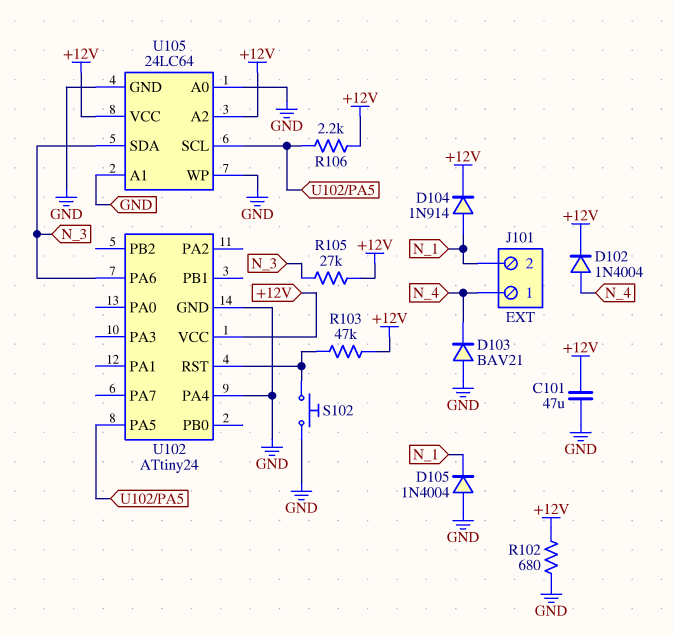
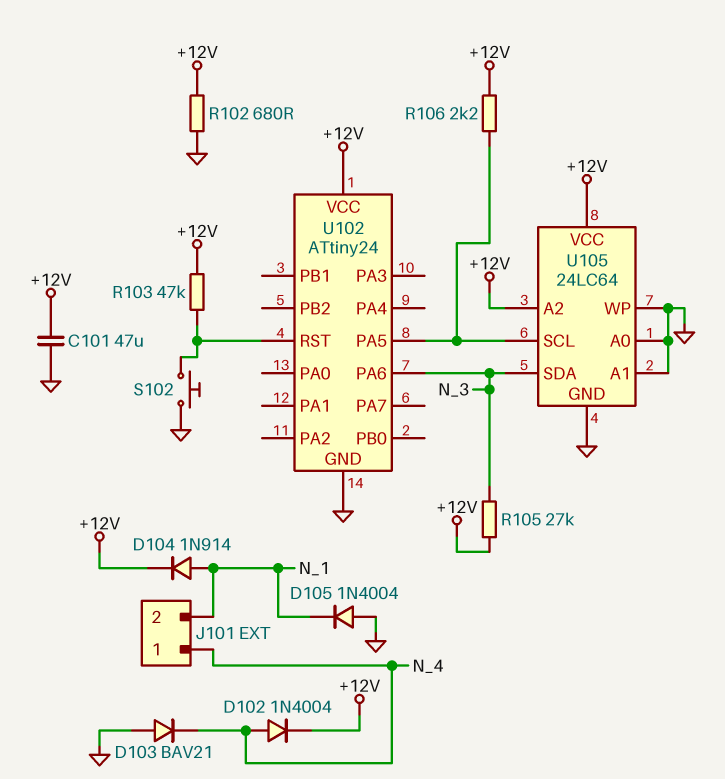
U102 pin PA4: GND -> none

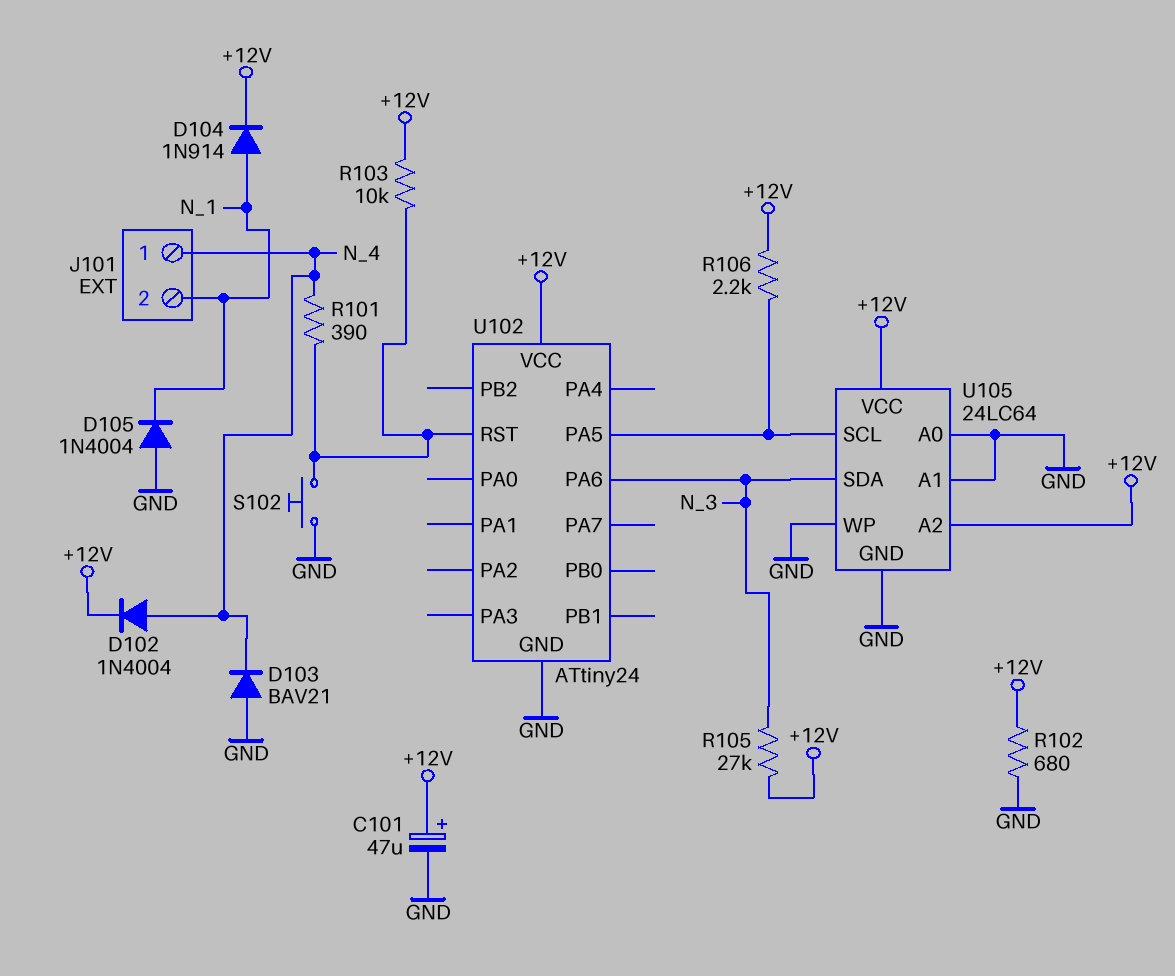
C101: 47uF (+12V, GND) -> 47uF (plus +12V, minus GND)
R101: none -> 390 (N_4, U102/RST)
R103: 47k (+12V, U102/RST) -> 10k (+12V, U102/RST)

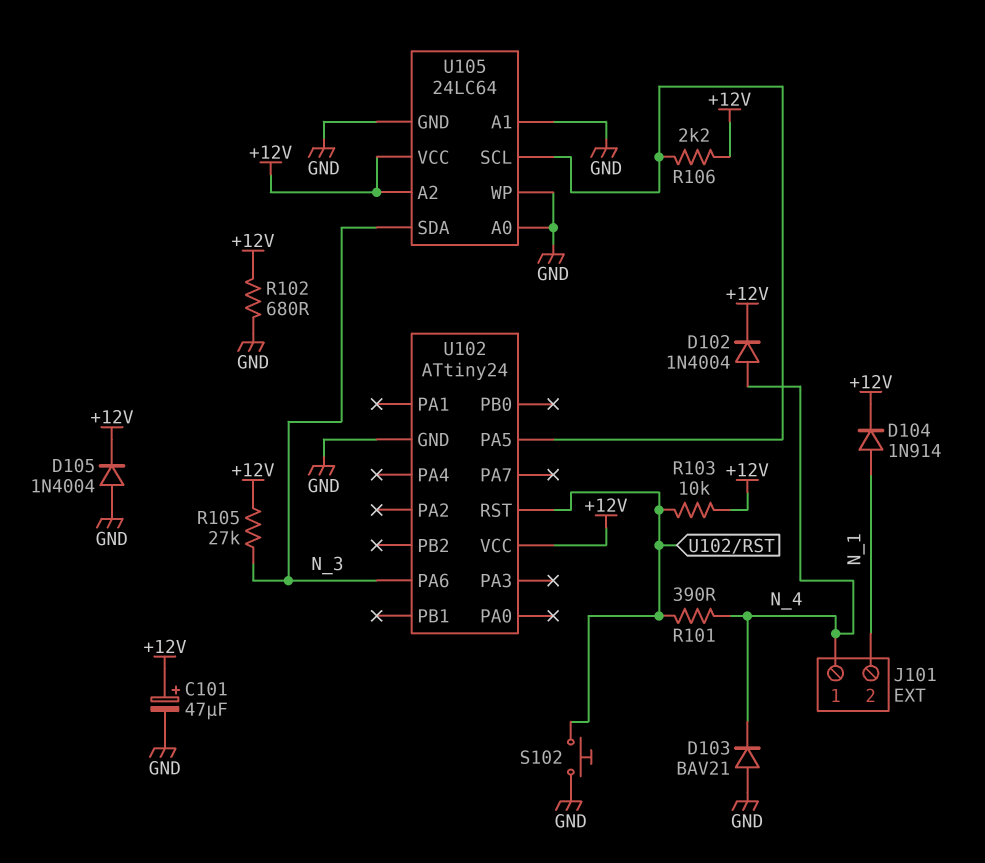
D105: diode 1N4004 (A GND, K N_1) -> diode 1N4004 (A GND, K +12V)

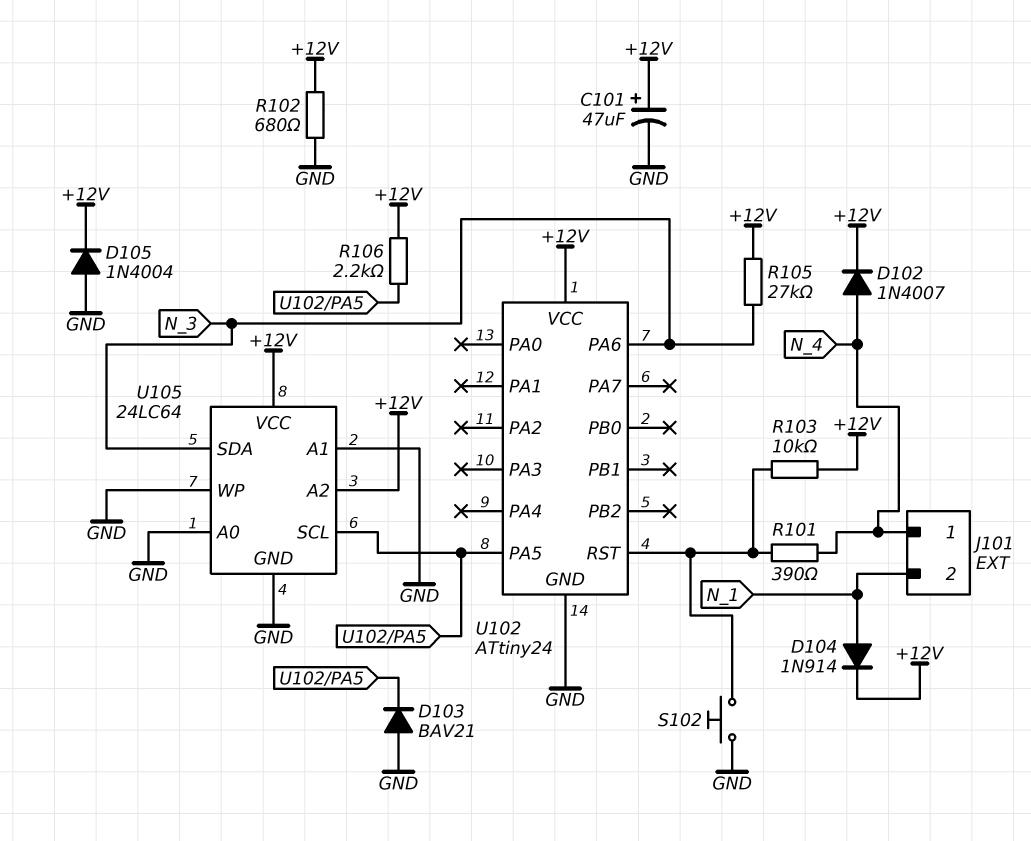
D102: diode 1N4004 (A N_4, K +12V) -> diode 1N4007 (A N_4, K +12V)
D103: diode BAV21 (A GND, K N_4) -> diode BAV21 (A GND, K U102/PA5)

